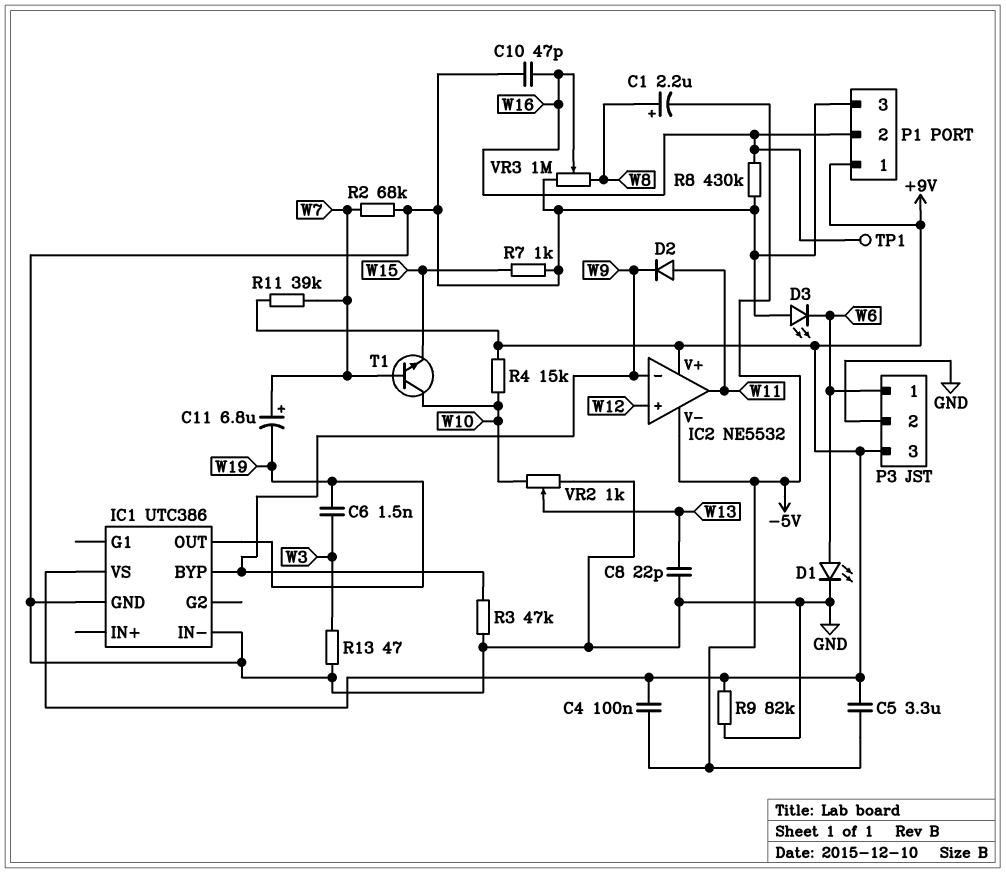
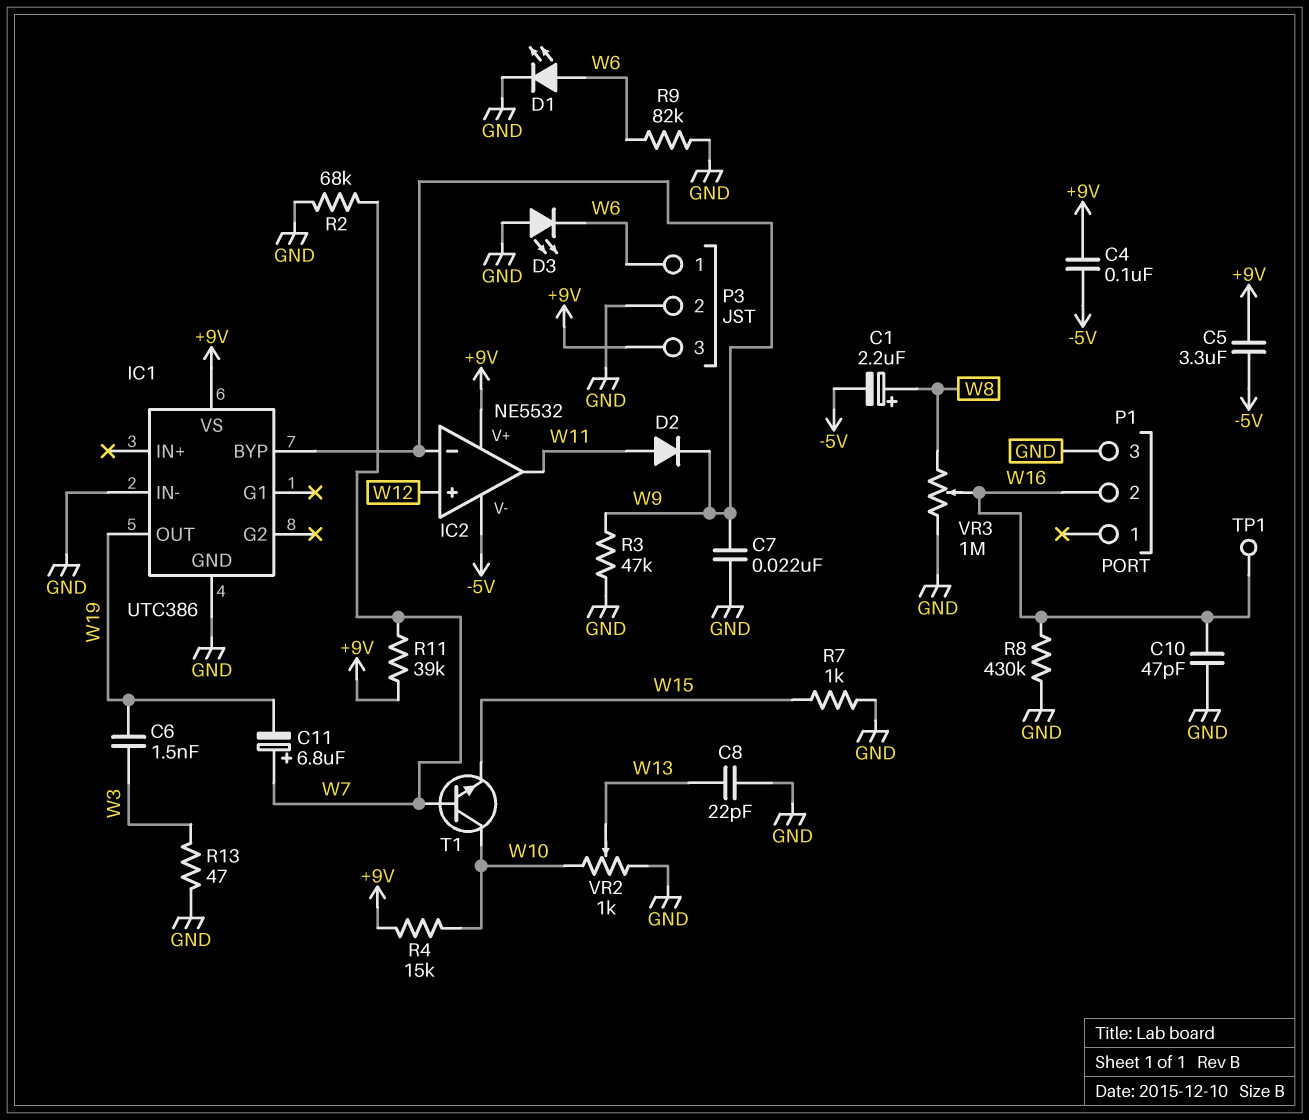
C7: none -> 22nF (GND, W9)
P1 pin 1: +9V -> none
R9: 82k (+9V, GND) -> 82k (GND, W6)

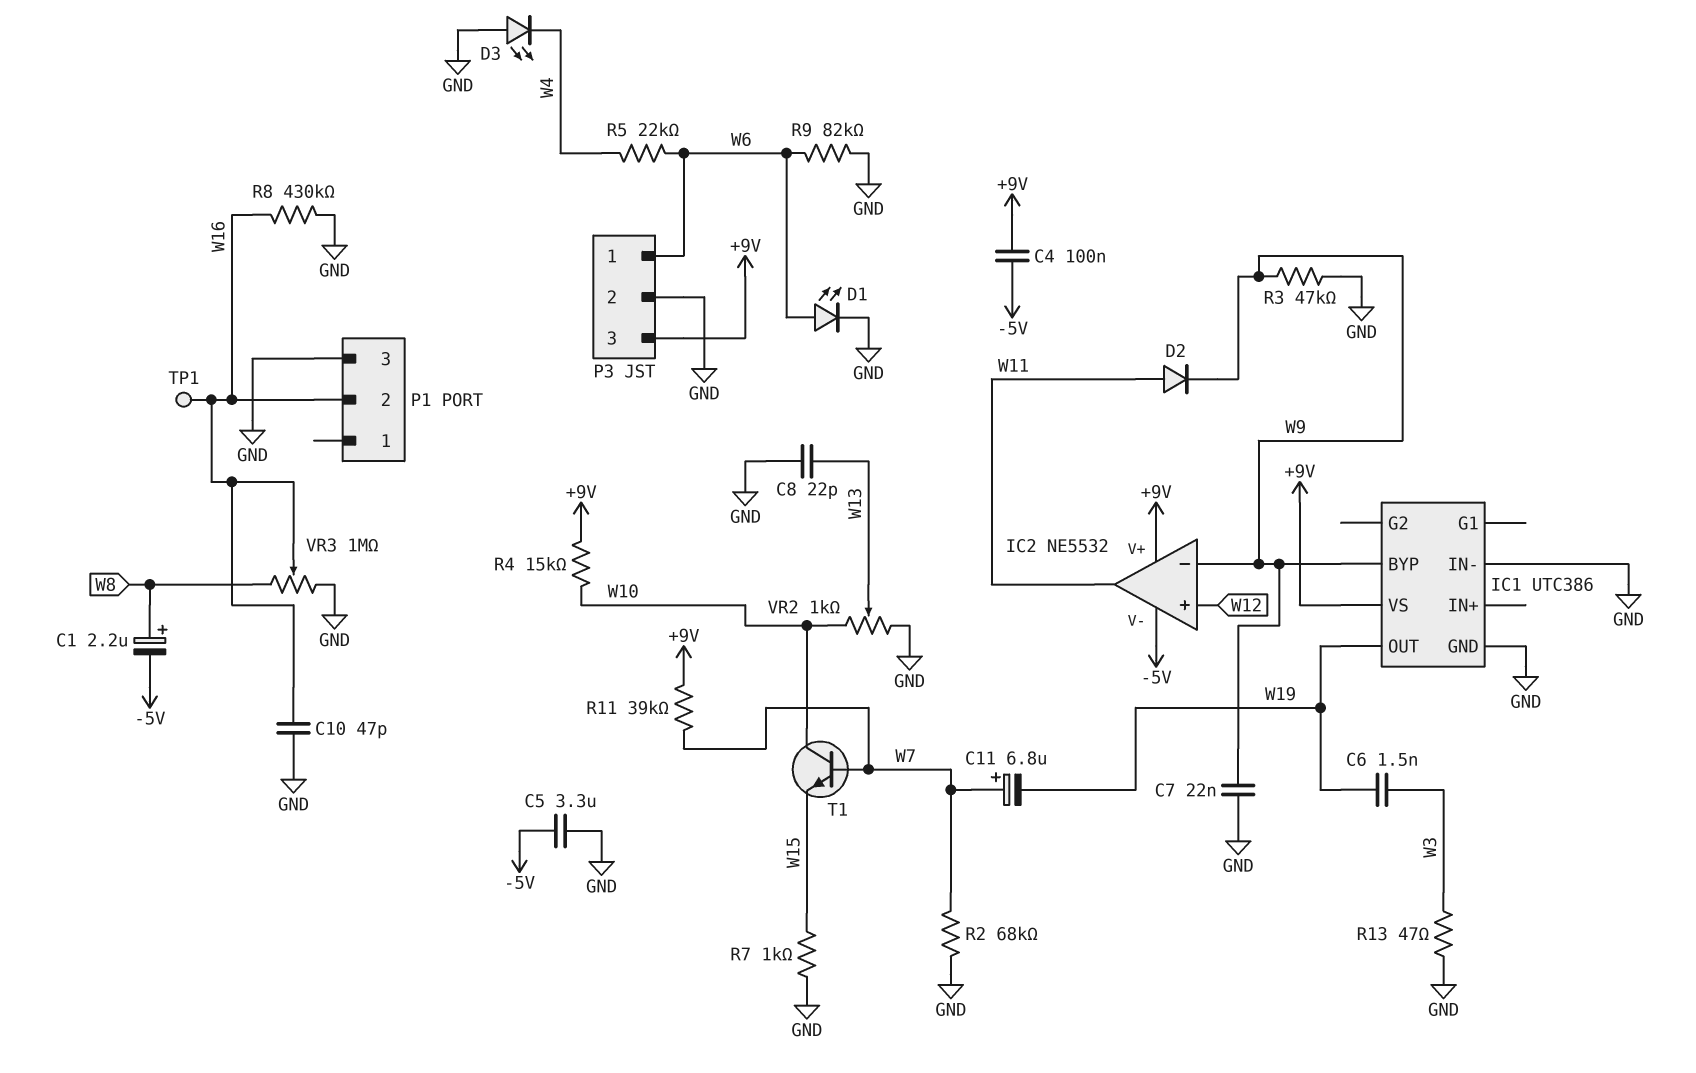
C5: 3.3uF (+9V, -5V) -> 3.3uF (-5V, GND)
D3: LED (A GND, K W6) -> LED (A GND, K W4)
R5: none -> 22k (W4, W6)

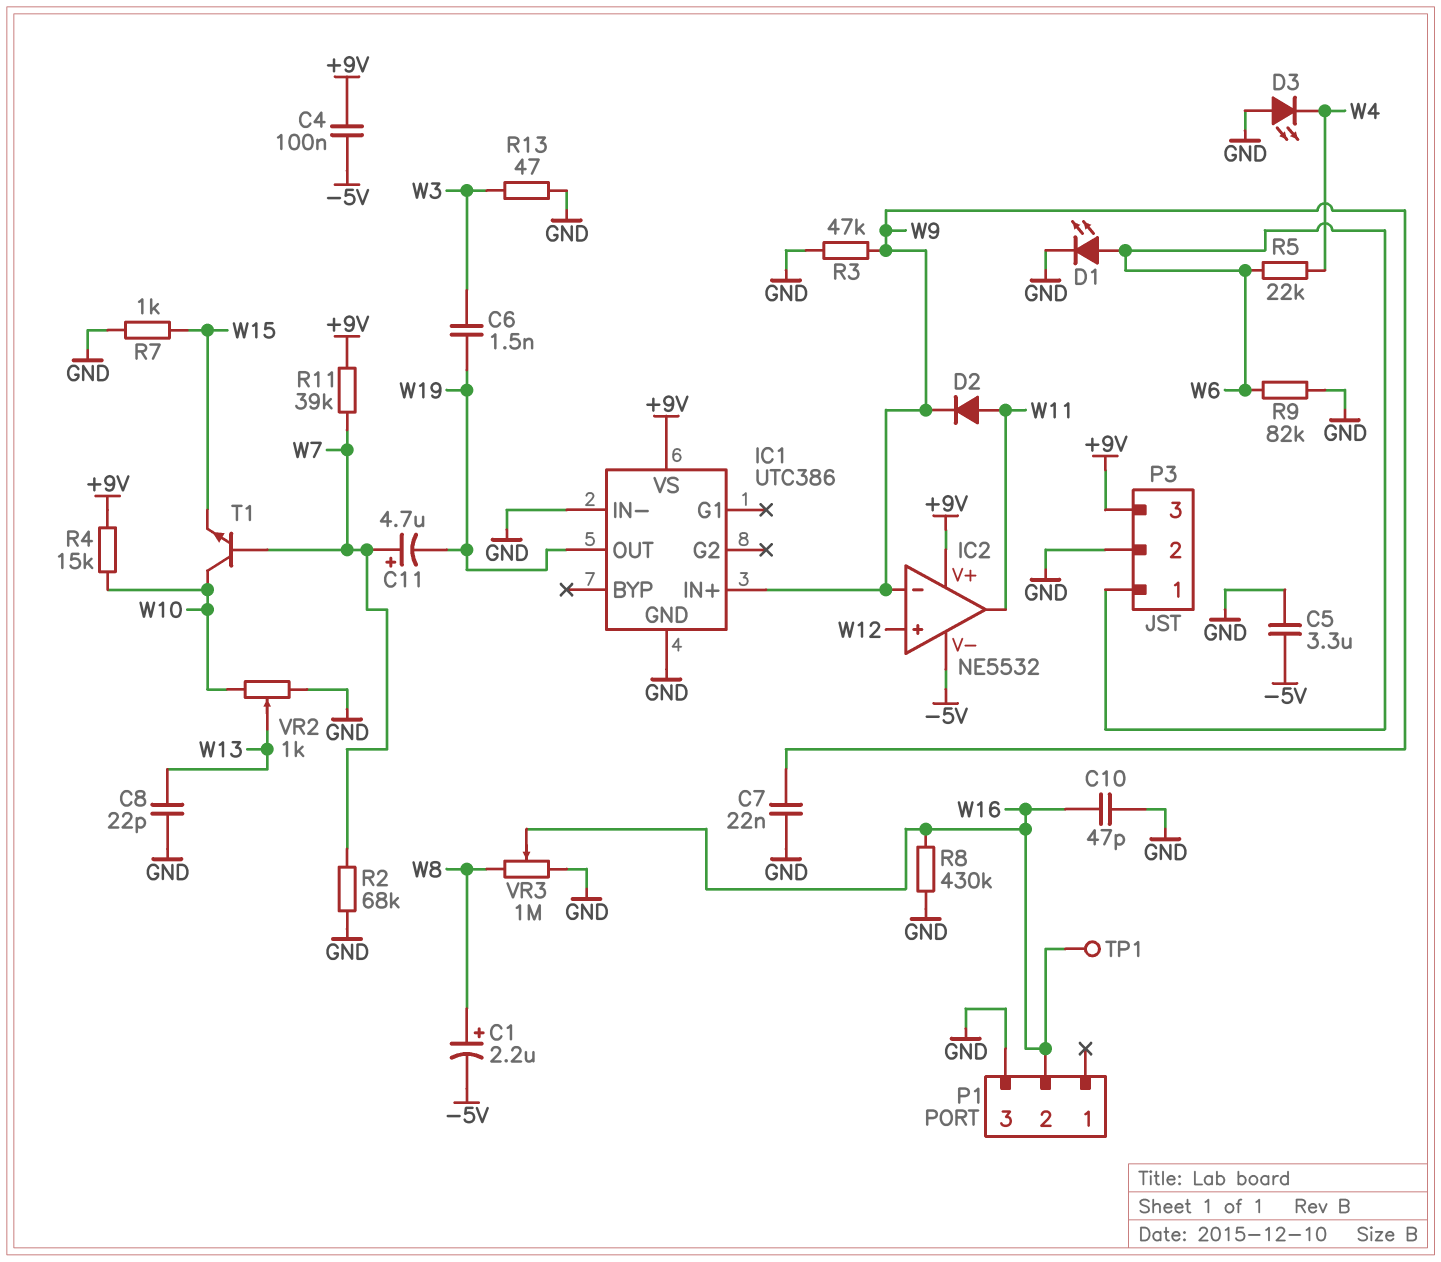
C11: 6.8uF (plus W7, minus W19) -> 4.7uF (plus W7, minus W19)
IC1 pin BYP: W9 -> none
IC1 pin IN+: none -> W9

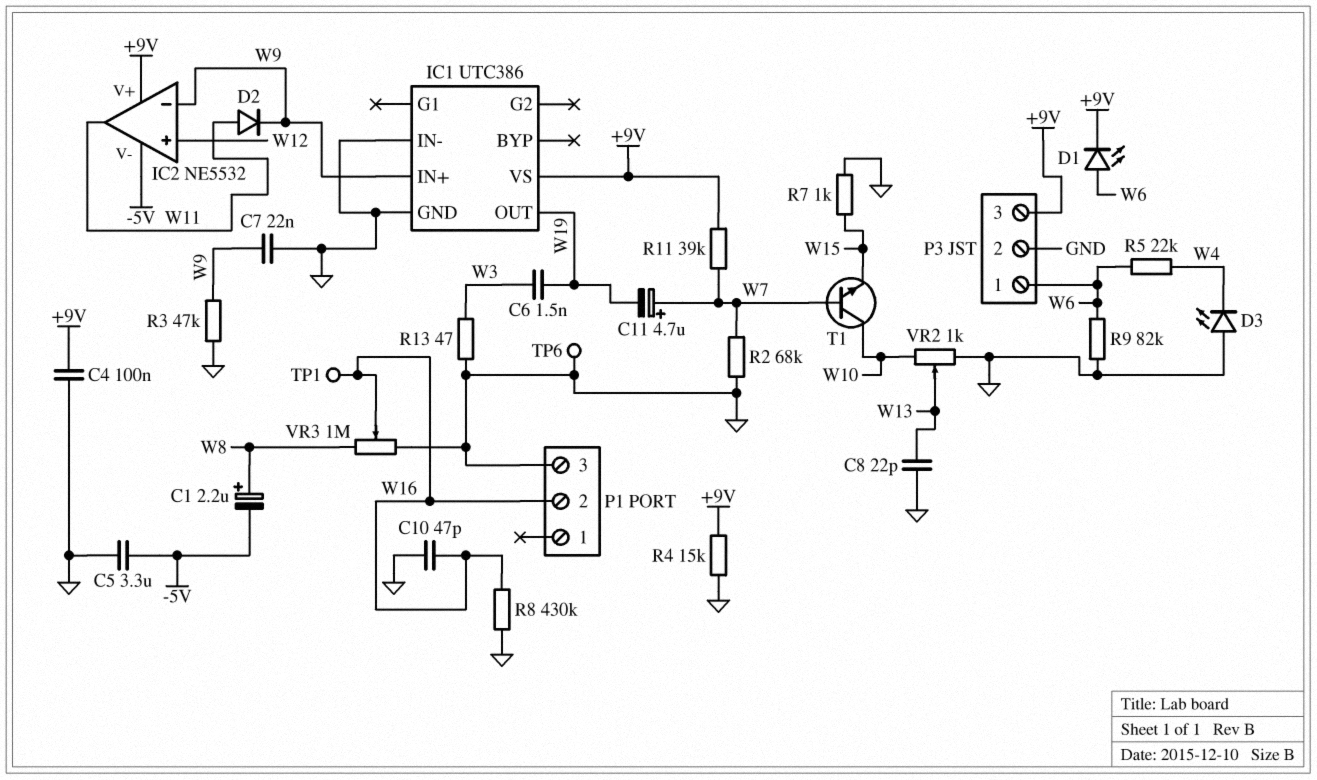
C4: 100nF (+9V, -5V) -> 100nF (+9V, GND)
D1: LED (A W6, K GND) -> LED (A W6, K +9V)
R4: 15k (+9V, W10) -> 15k (+9V, GND)
TP6: none -> test point (GND)

